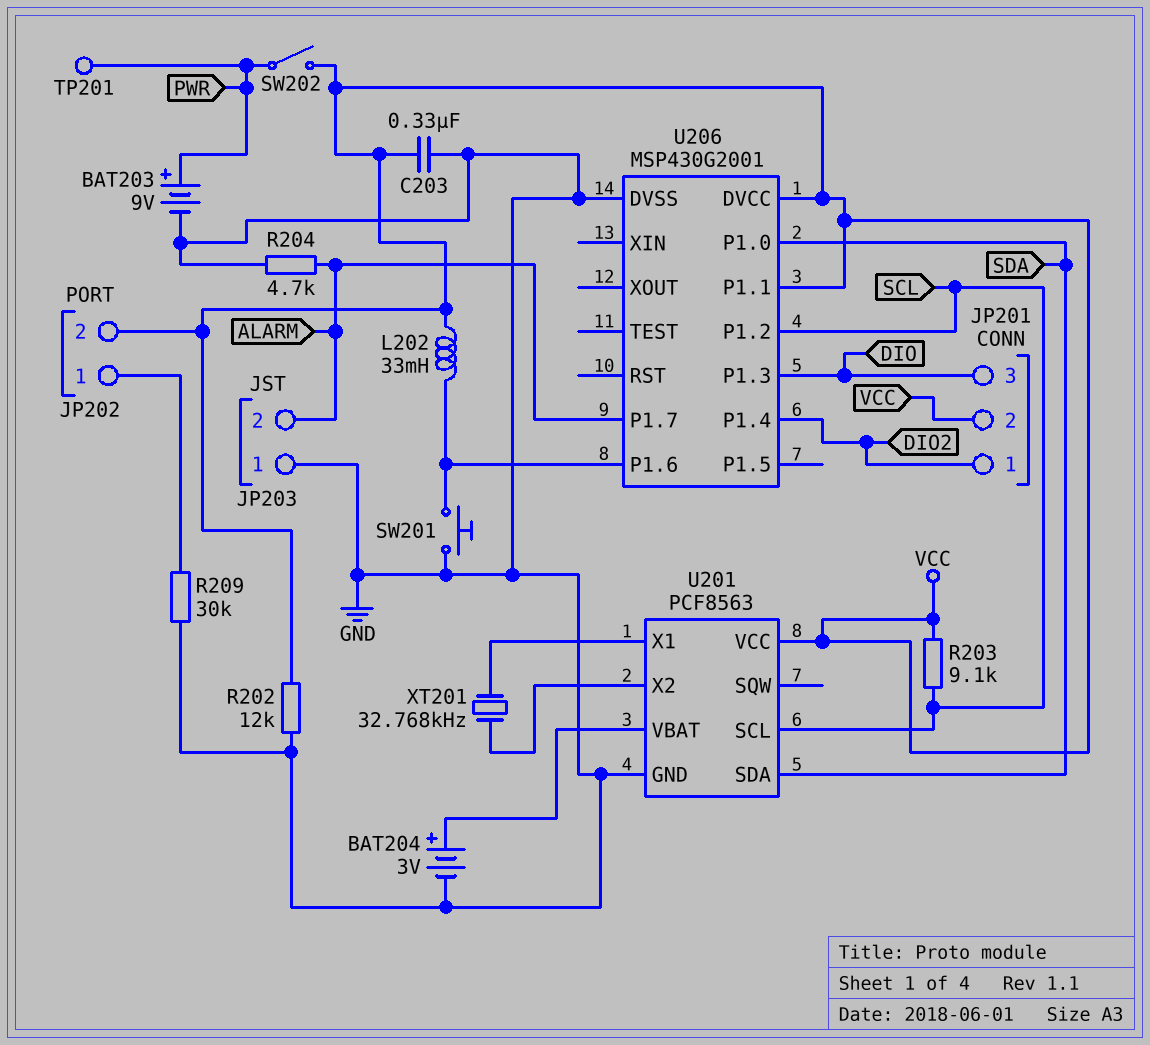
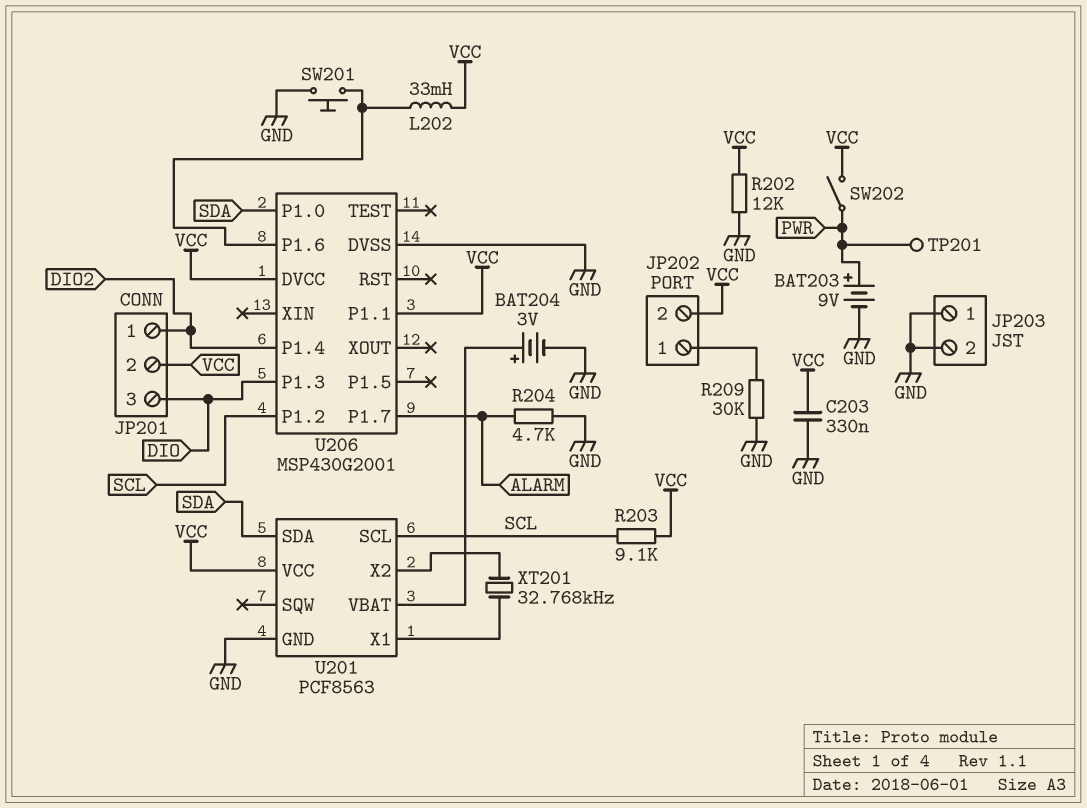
JP203 pin 2: ALARM -> GND

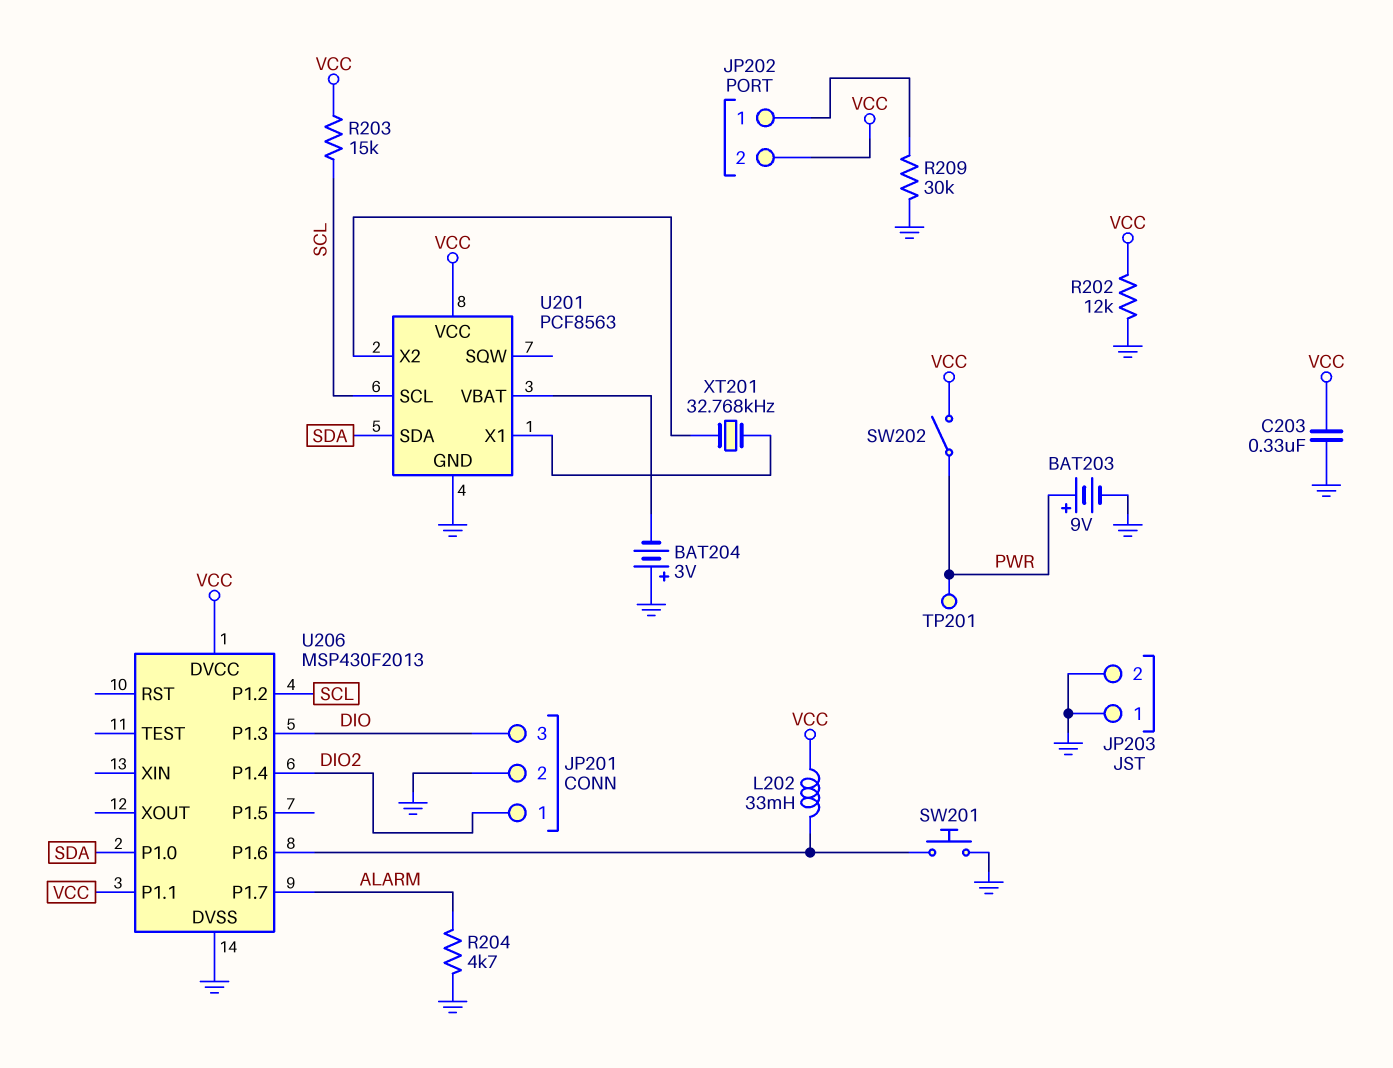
BAT204: 3V (plus U201/VBAT, minus GND) -> 3V (plus GND, minus U201/VBAT)
JP201 pin 2: VCC -> GND
R203: 9.1k (SCL, VCC) -> 15k (SCL, VCC)
U206: MSP430G2001 -> MSP430F2013

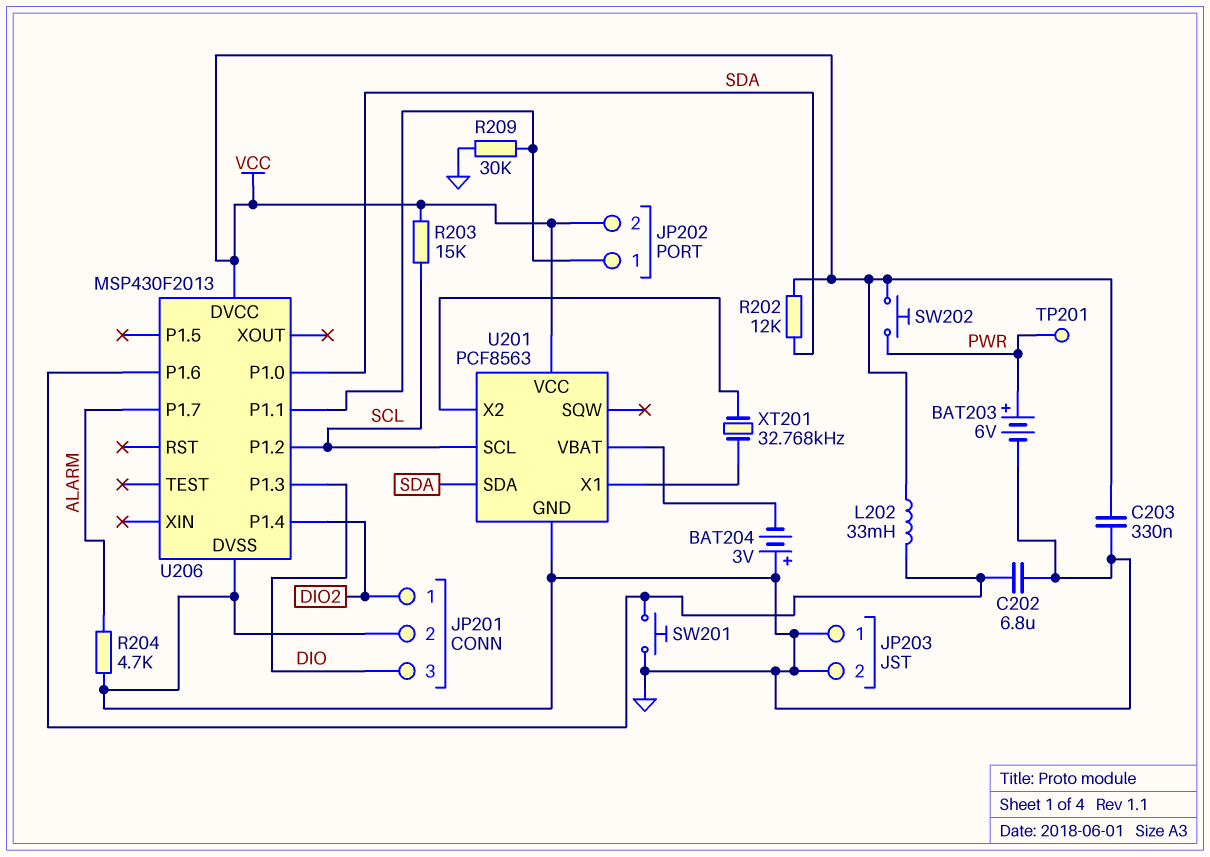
BAT203: 9V (plus PWR, minus GND) -> 6V (plus PWR, minus GND)
C202: none -> 6.8uF (GND, U206/P1.6)
R202: 12k (GND, VCC) -> 12k (SDA, VCC)
SW202: switch (PWR, VCC) -> button (PWR, VCC)
U206 pin P1.1: VCC -> JP202/1

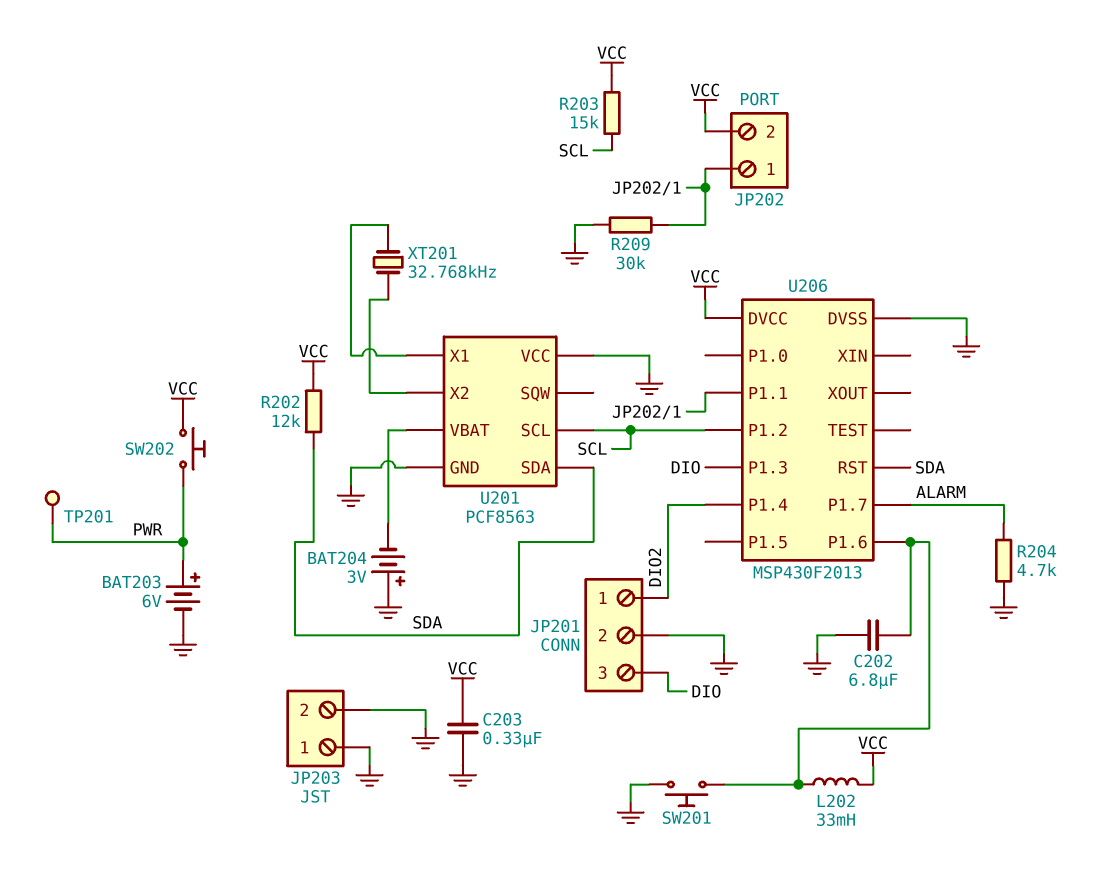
U201 pin VCC: VCC -> GND
U206 pin P1.0: SDA -> none
U206 pin RST: none -> SDA

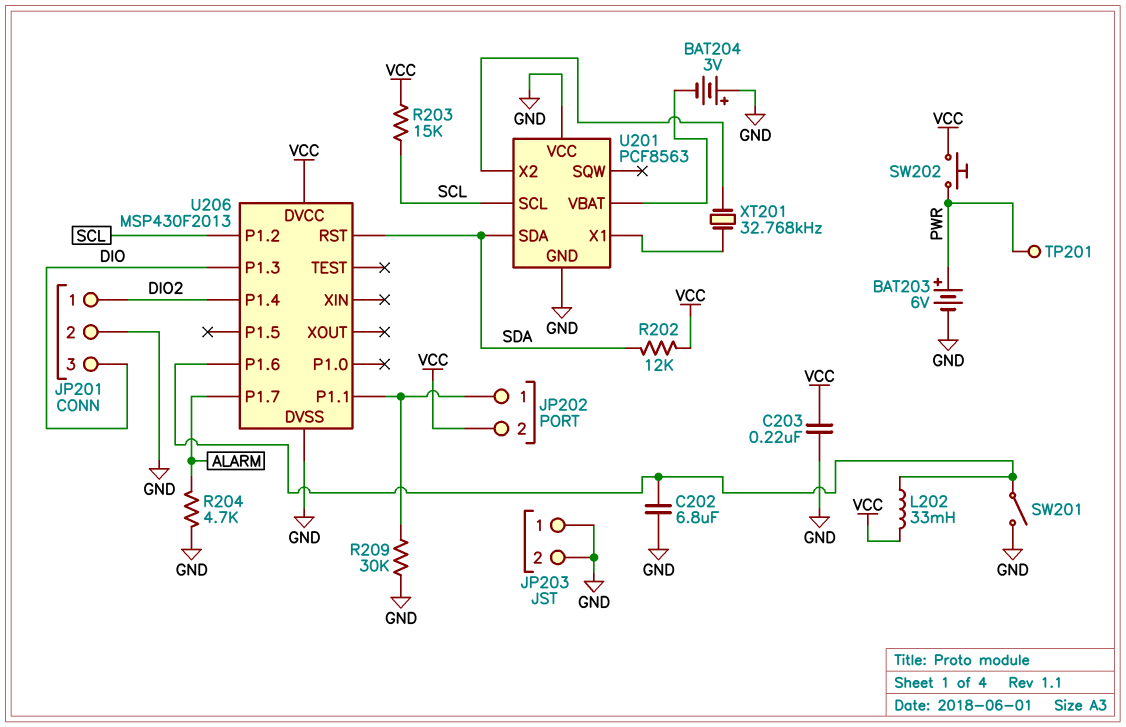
C203: 330nF (GND, VCC) -> 220nF (GND, VCC)
SW201: button (GND, U206/P1.6) -> switch (GND, U206/P1.6)

